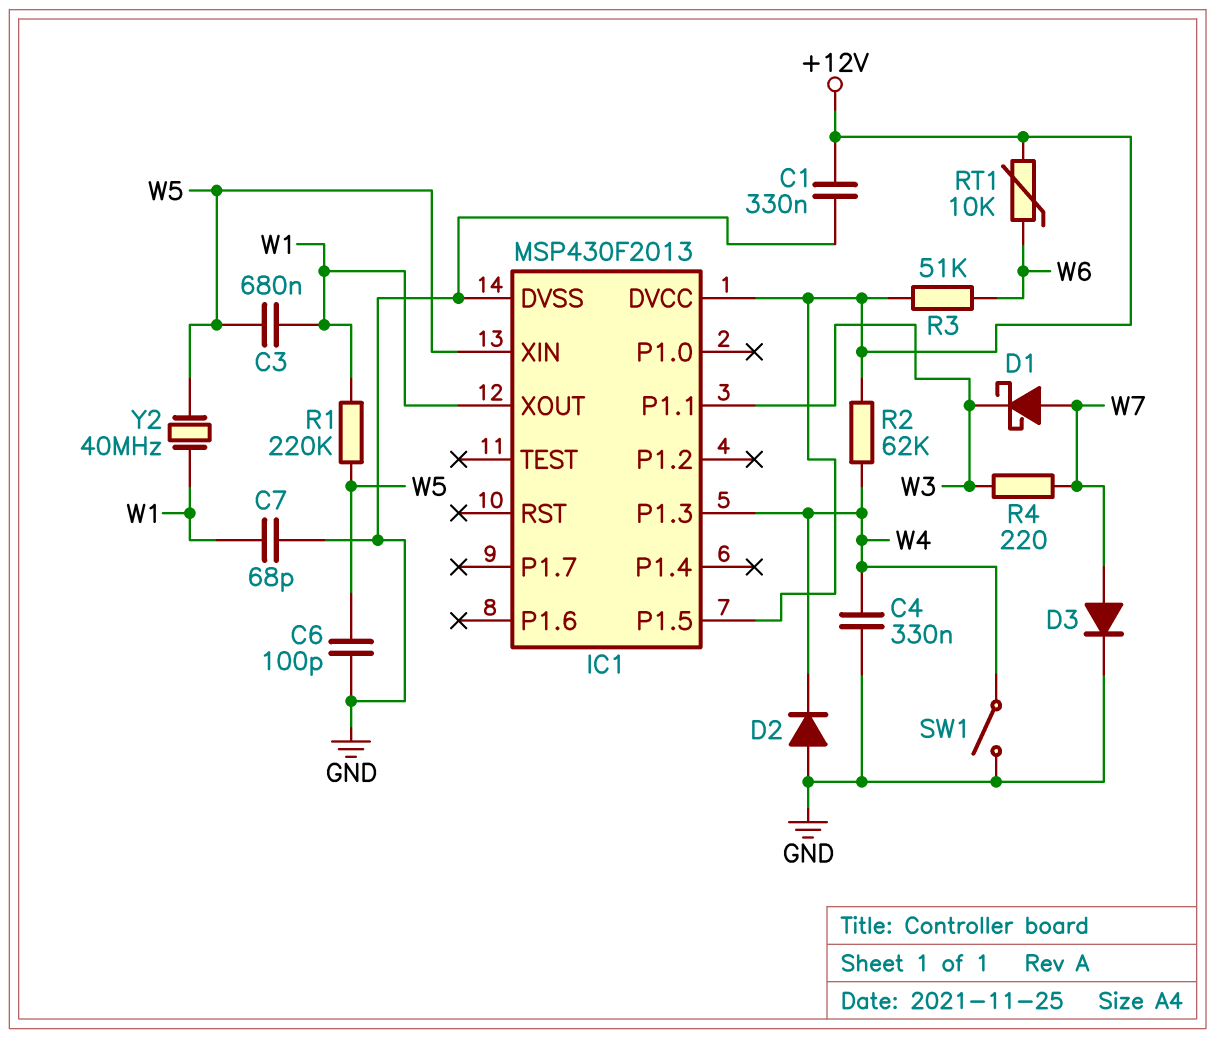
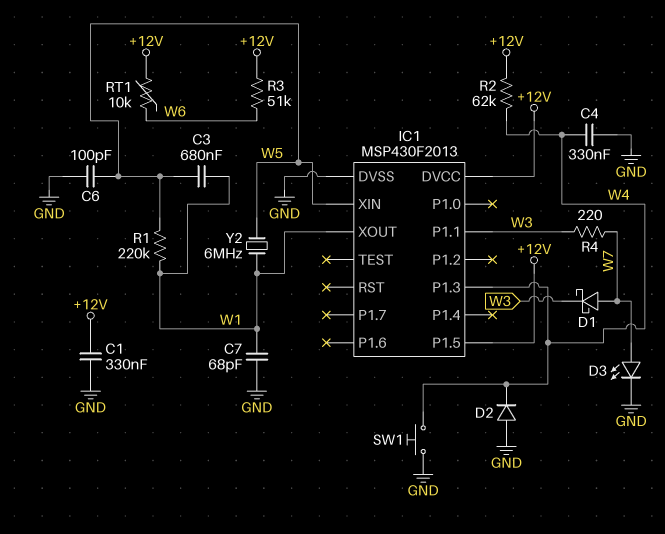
D3: diode (A W7, K GND) -> LED (A W7, K GND)
SW1: switch (GND, W4) -> button (GND, W4)
Y2: 40MHz (W1, W5) -> 6MHz (W1, W5)

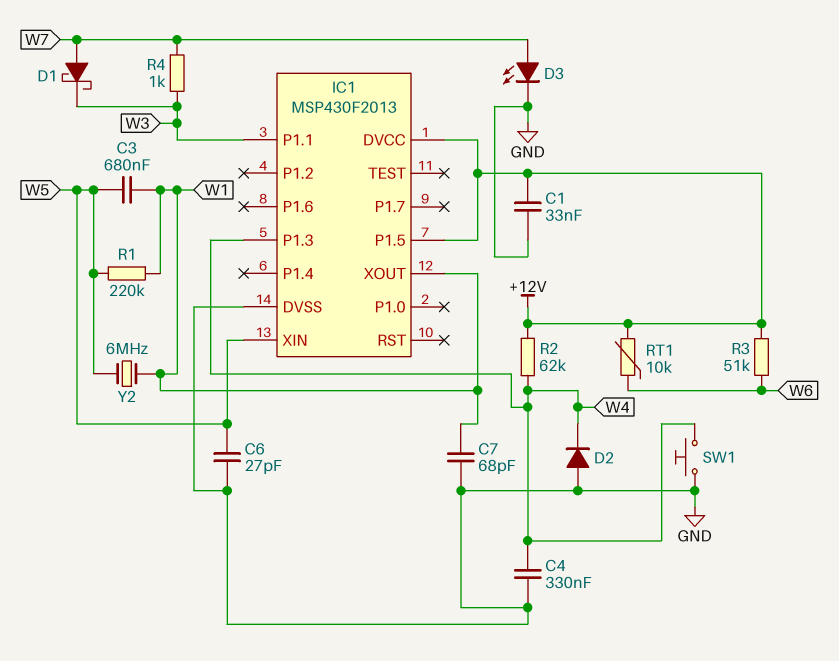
C1: 330nF (+12V, GND) -> 33nF (+12V, GND)
C6: 100pF (GND, W5) -> 27pF (GND, W5)
R4: 220 (W3, W7) -> 1k (W3, W7)

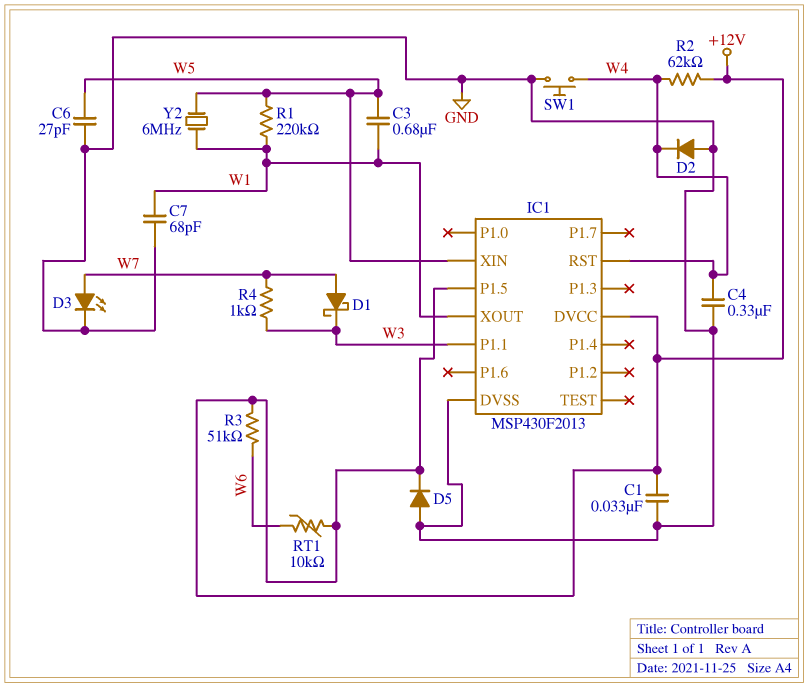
D5: none -> diode (A GND, K +12V)
IC1 pin P1.3: W4 -> none
IC1 pin RST: none -> W4

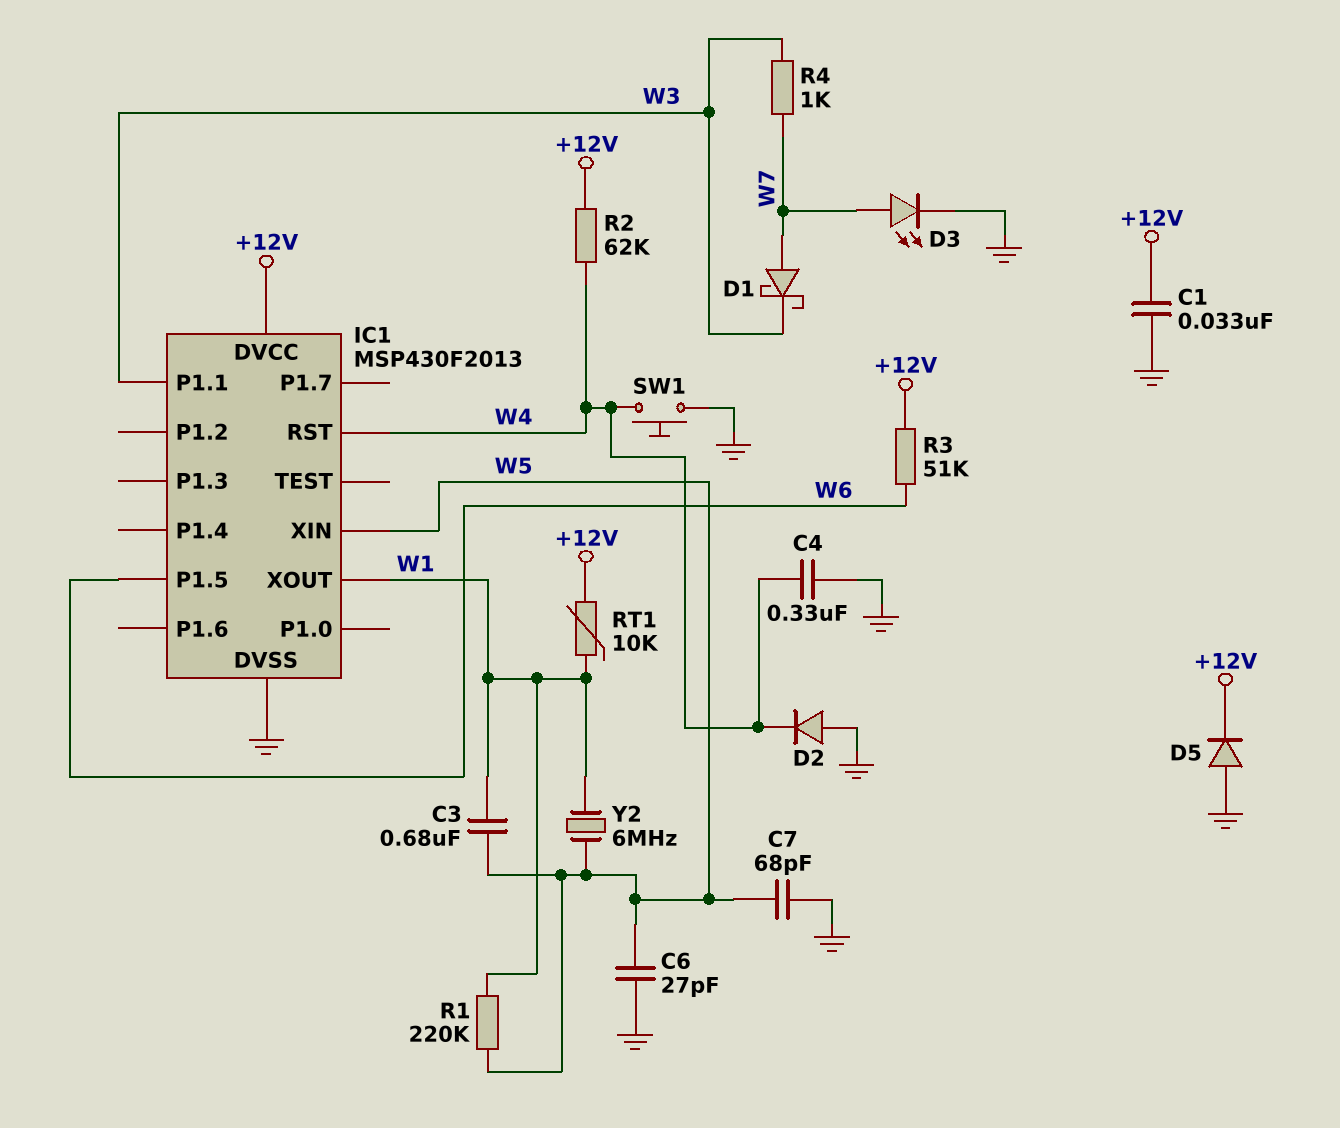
C7: 68pF (GND, W1) -> 68pF (GND, W5)
IC1 pin P1.5: +12V -> W6
RT1: 10k (+12V, W6) -> 10k (+12V, W1)

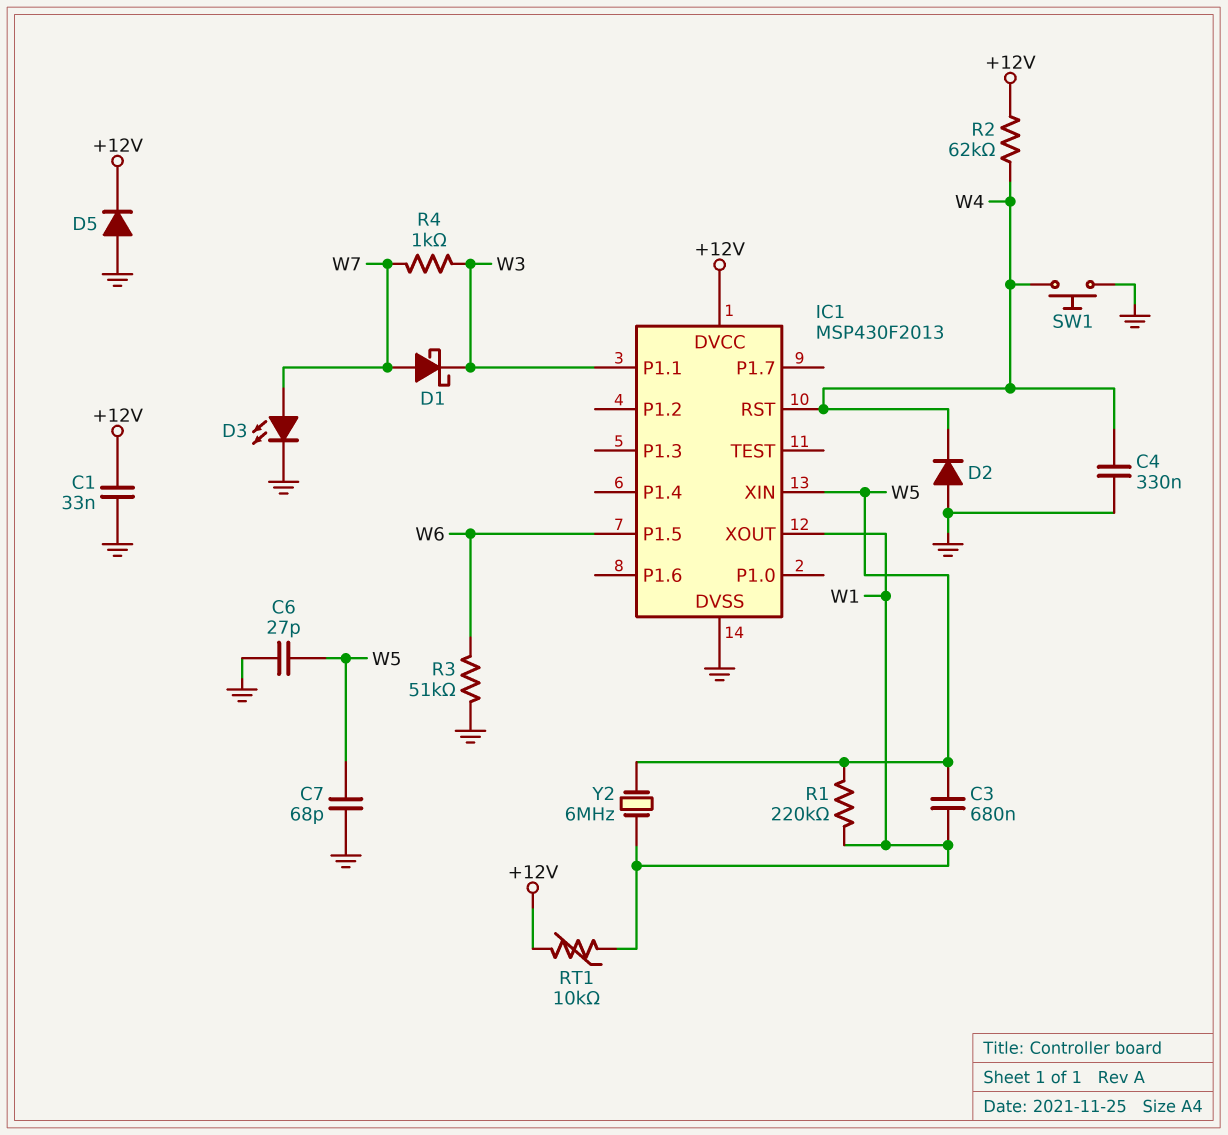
R3: 51k (+12V, W6) -> 51k (GND, W6)

